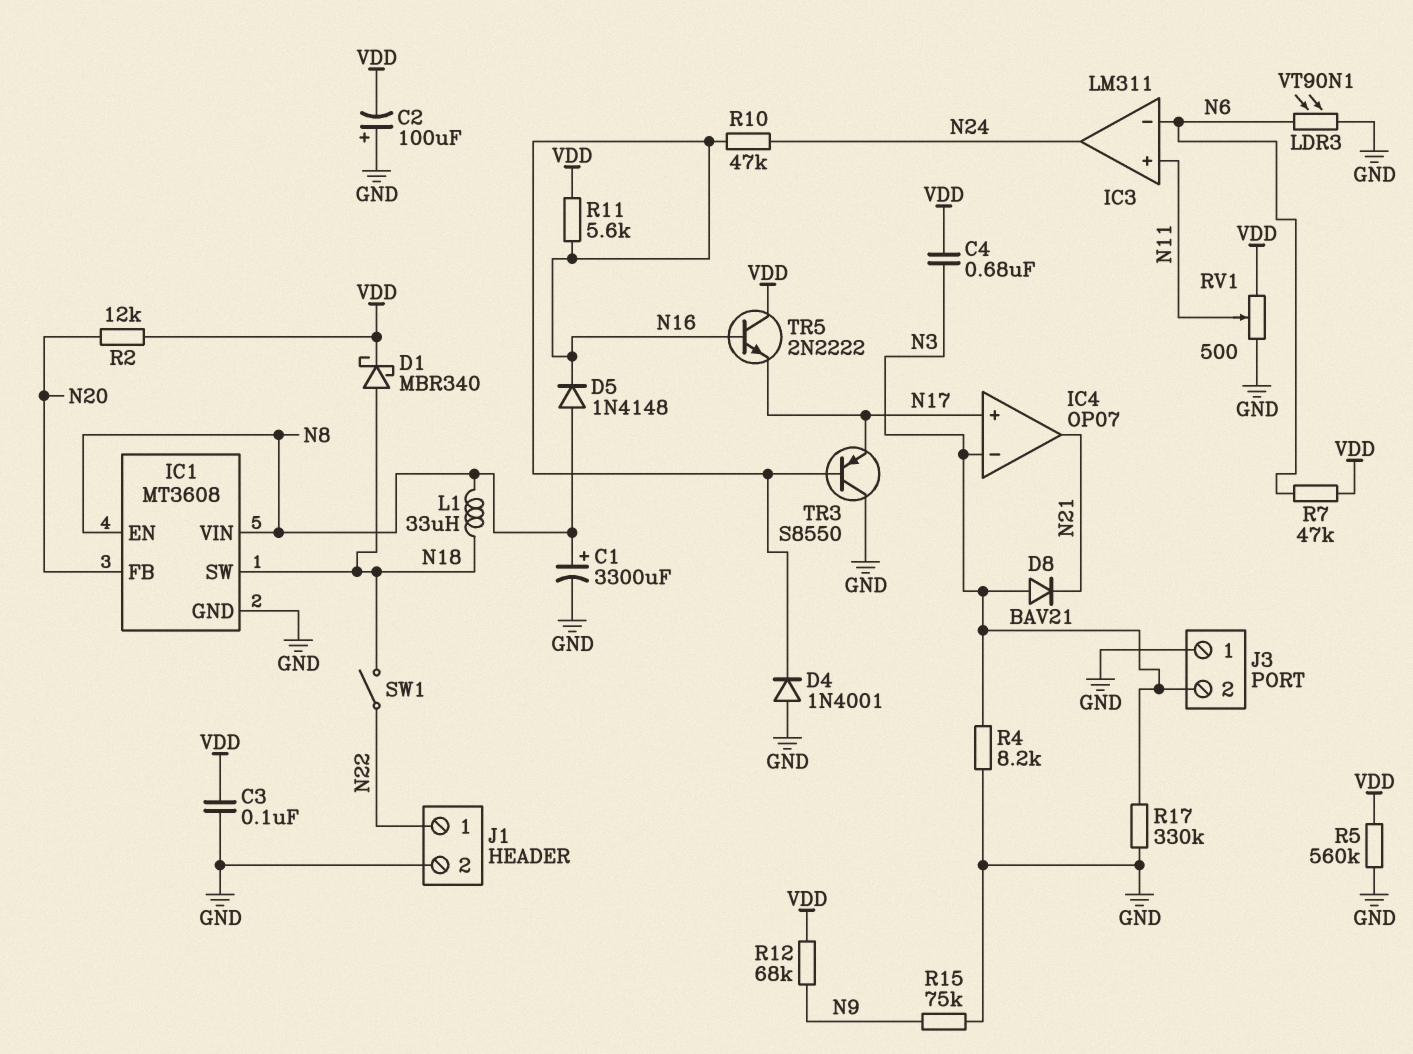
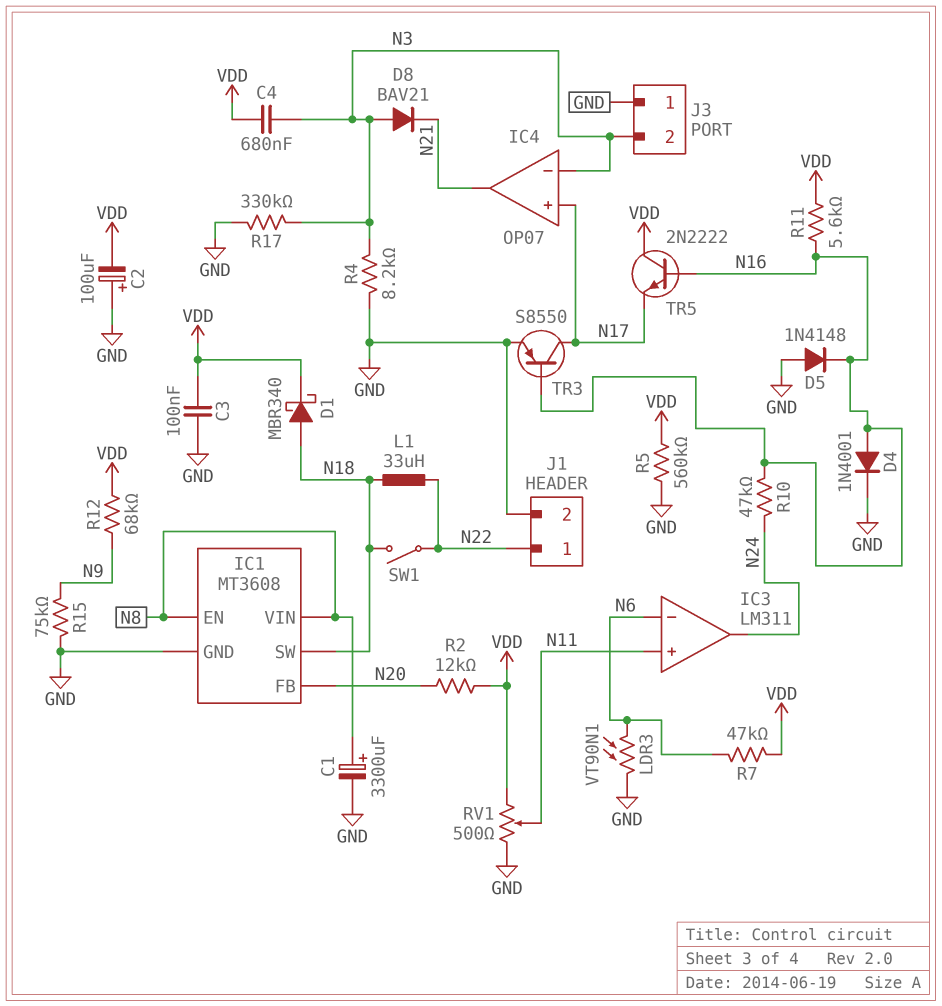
D4: diode 1N4001 (A GND, K N16) -> diode 1N4001 (A N16, K GND)
D5: diode 1N4148 (A N8, K N16) -> diode 1N4148 (A GND, K N16)
L1: 33uH (N8, N18) -> 33uH (N18, N22)
TR3: PNP S8550 (B N16, C GND, E N17) -> PNP S8550 (B N16, C N17, E GND)

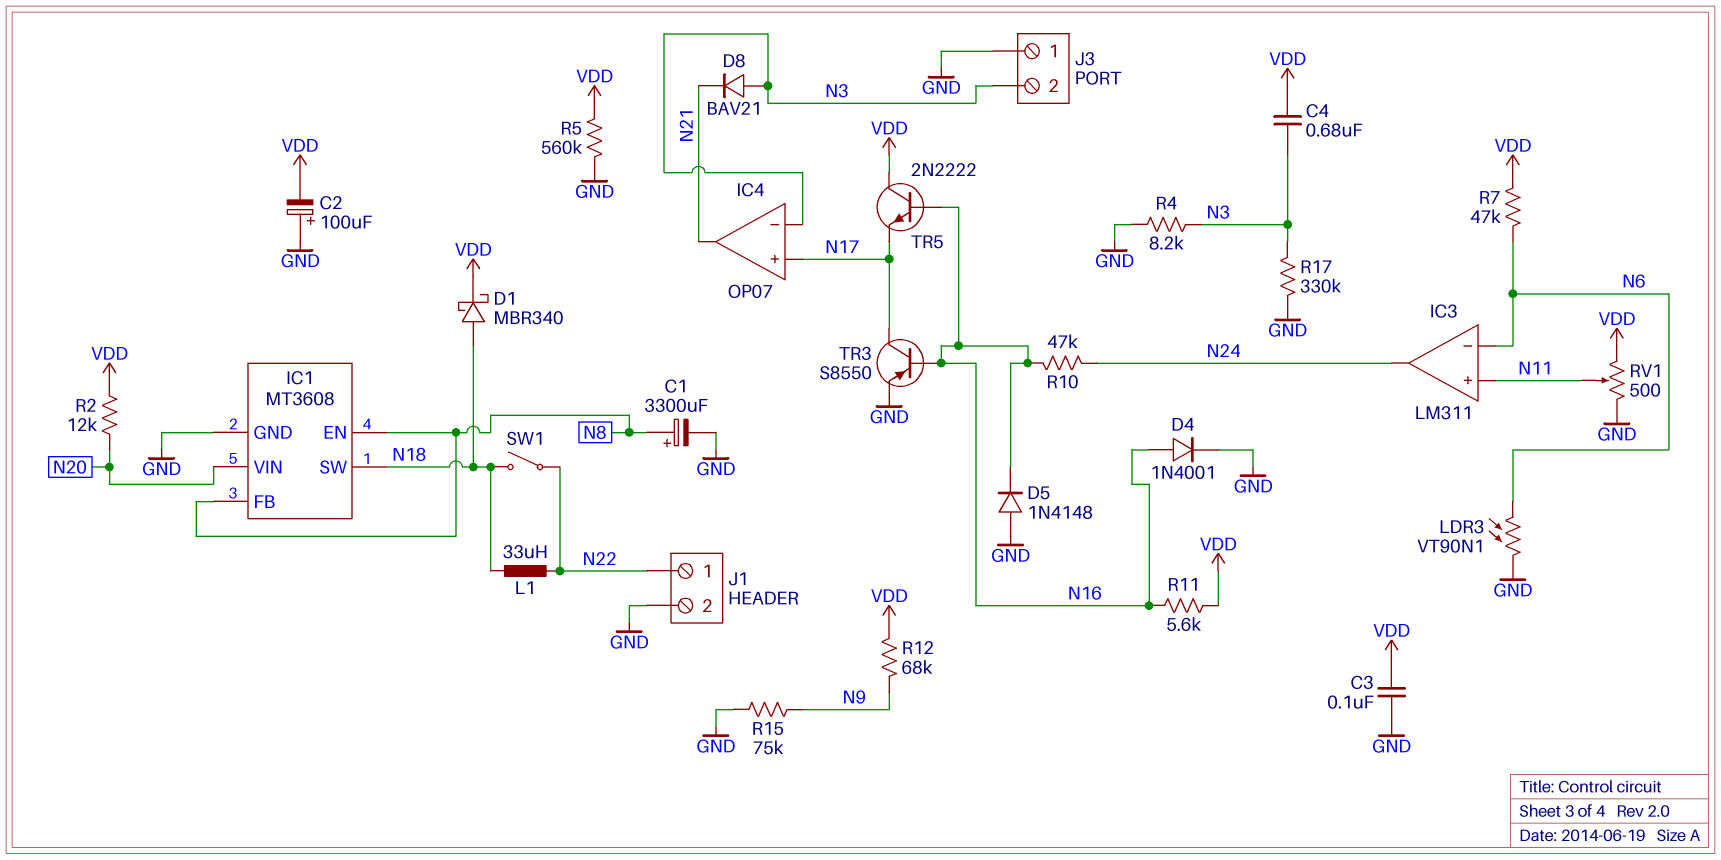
IC1 pin FB: N20 -> N8
IC1 pin VIN: N8 -> N20

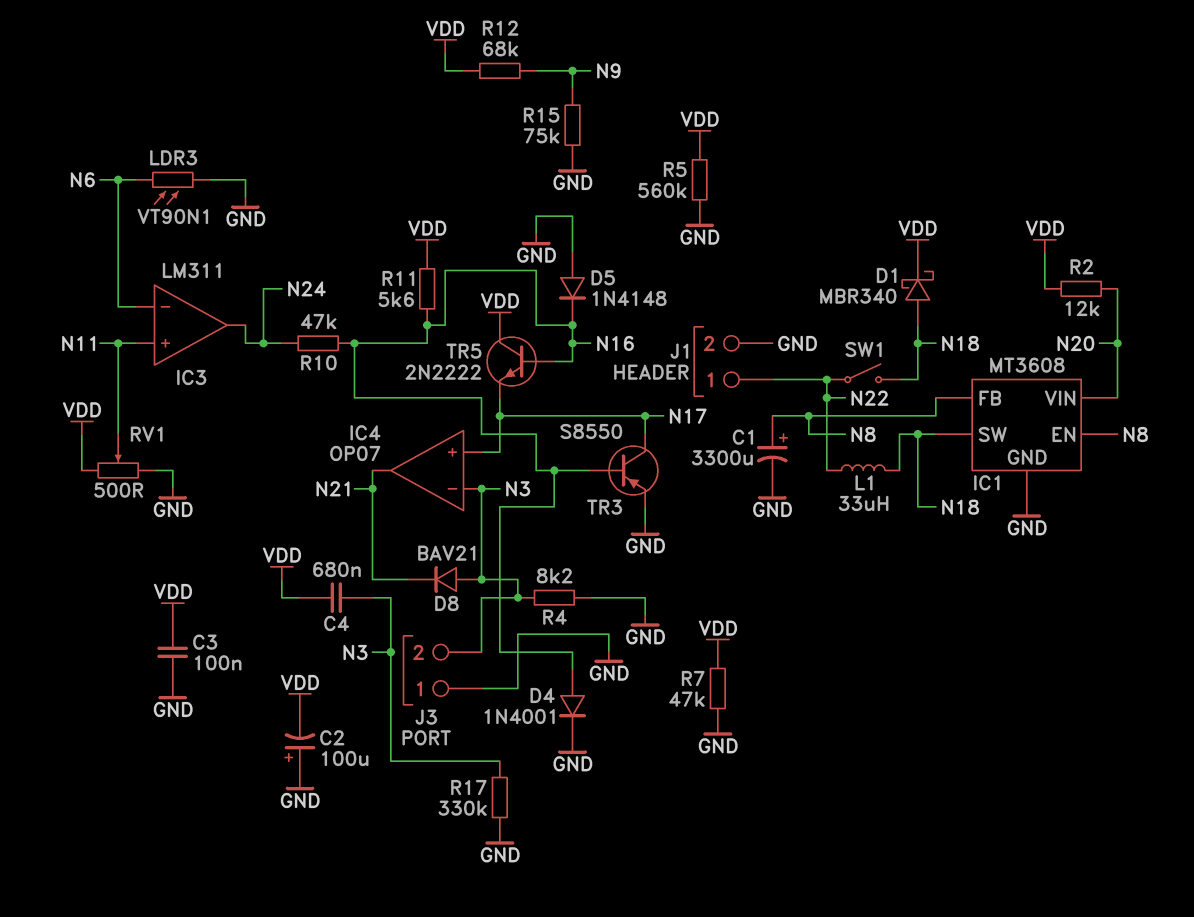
R7: 47k (N6, VDD) -> 47k (GND, VDD)

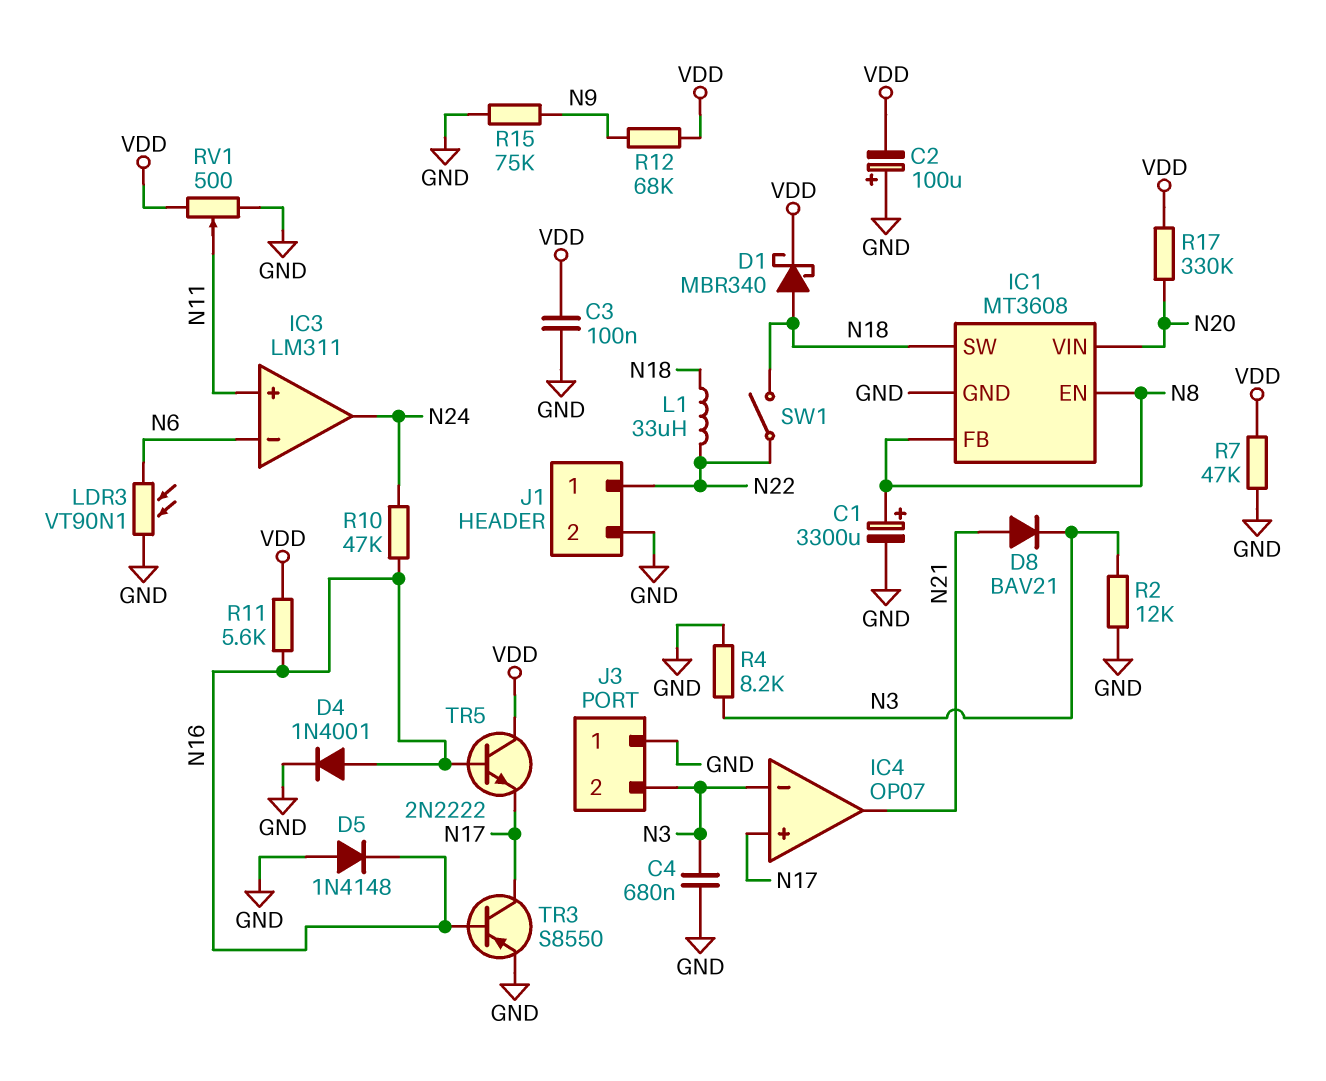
C4: 680nF (N3, VDD) -> 680nF (GND, N3)
D8: diode BAV21 (A N3, K N21) -> diode BAV21 (A N21, K N3)
R2: 12k (N20, VDD) -> 12k (GND, N3)
R5: 560k (GND, VDD) -> none
R17: 330k (GND, N3) -> 330k (N20, VDD)

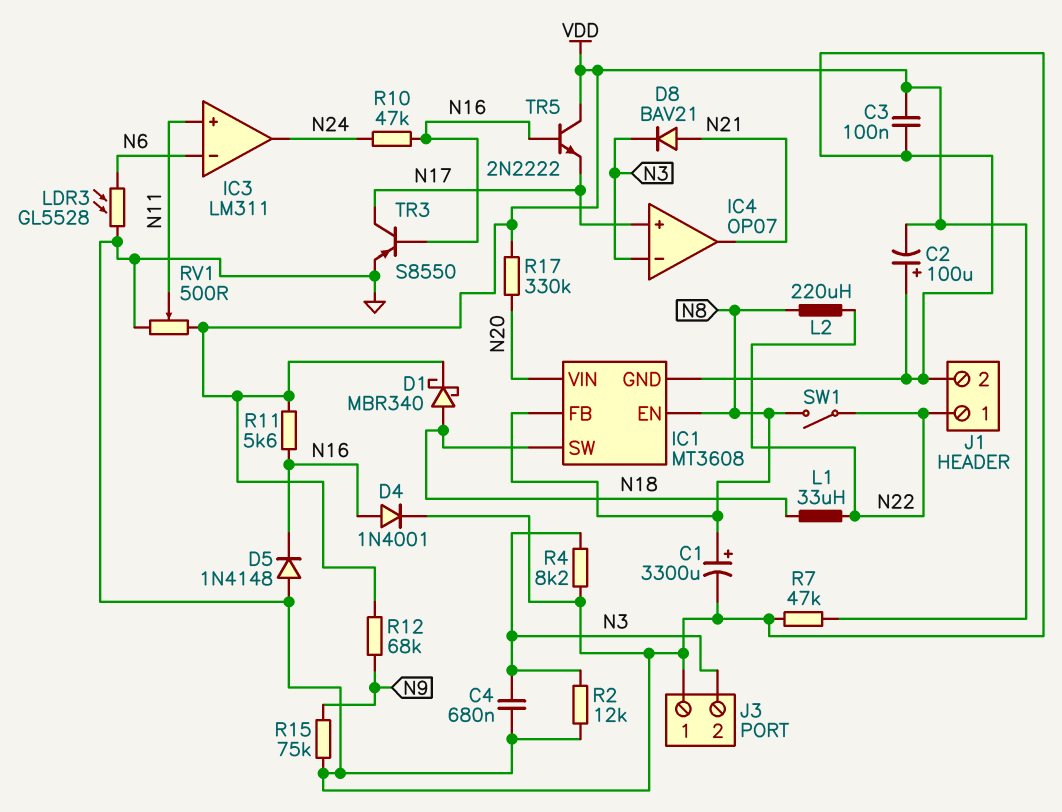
L2: none -> 220uH (N8, N22)
LDR3: VT90N1 (GND, N6) -> GL5528 (GND, N6)
SW1: switch (N18, N22) -> switch (N8, N22)

